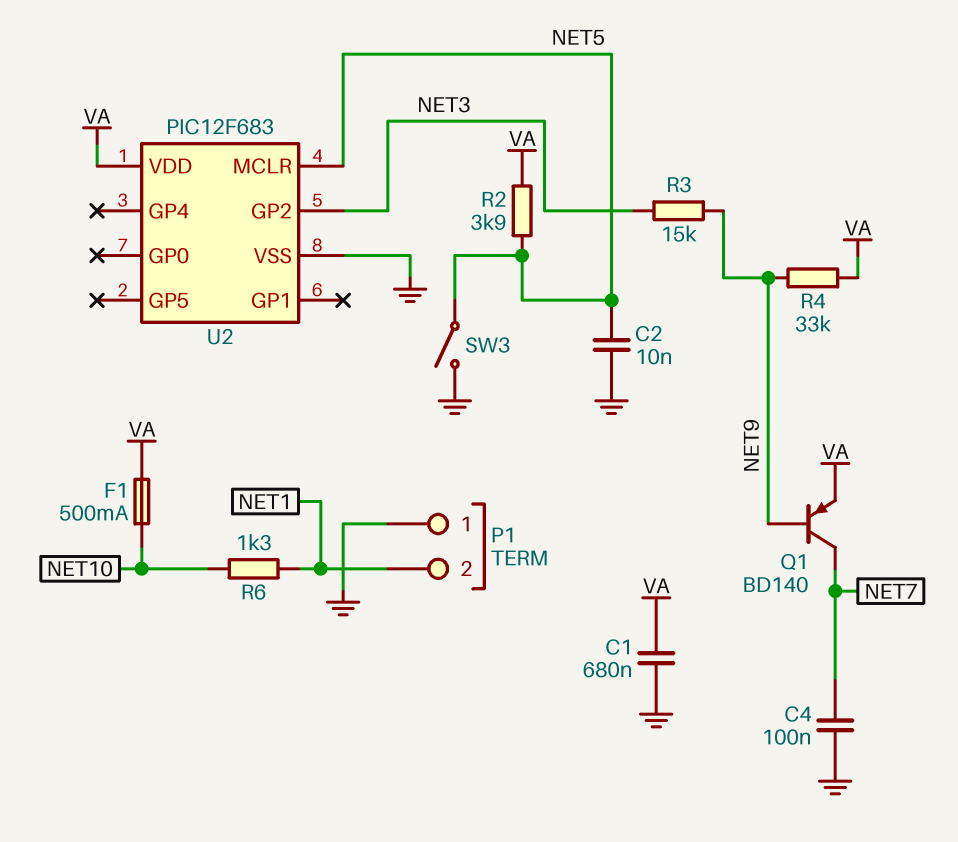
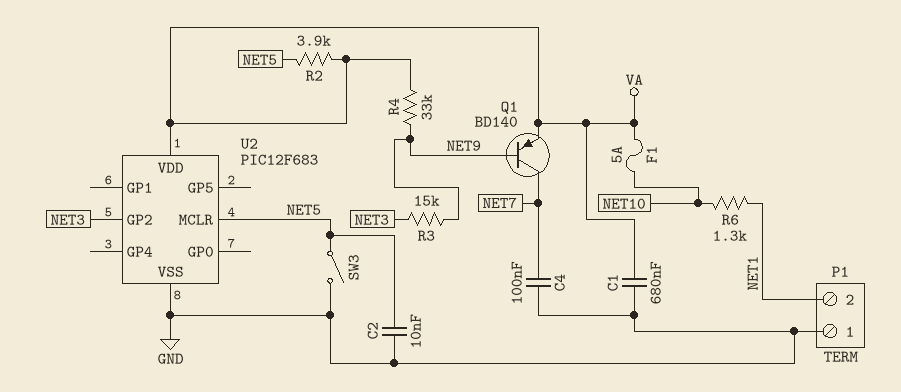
F1: 500mA (NET10, VA) -> 5A (NET10, VA)

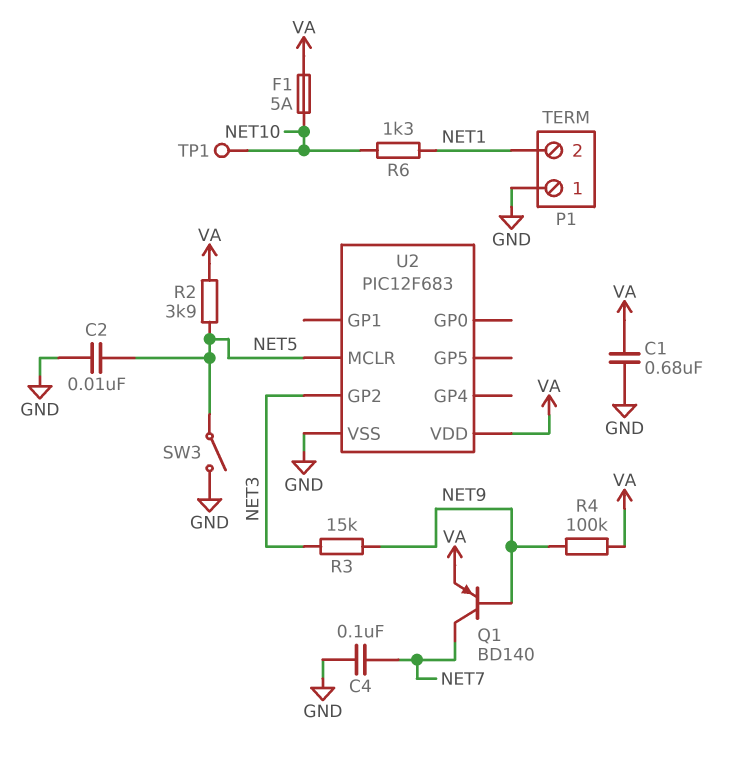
R4: 33k (NET9, VA) -> 100k (NET9, VA)
TP1: none -> test point (NET10)

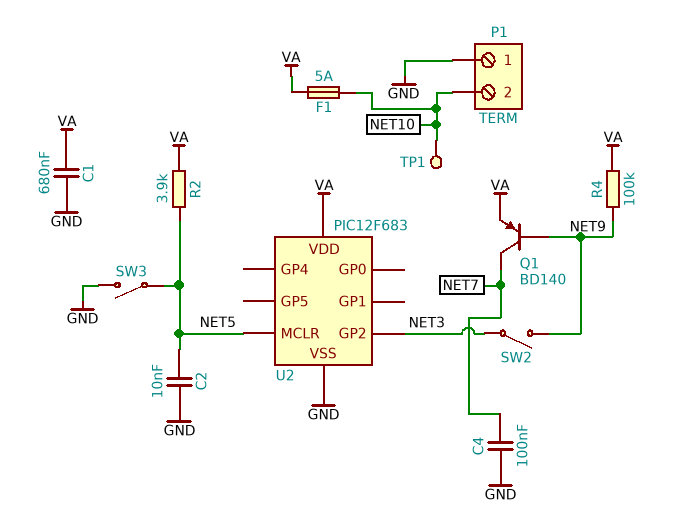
P1 pin 2: NET1 -> NET10
R3: 15k (NET3, NET9) -> none
R6: 1.3k (NET1, NET10) -> none
SW2: none -> switch (NET3, NET9)

